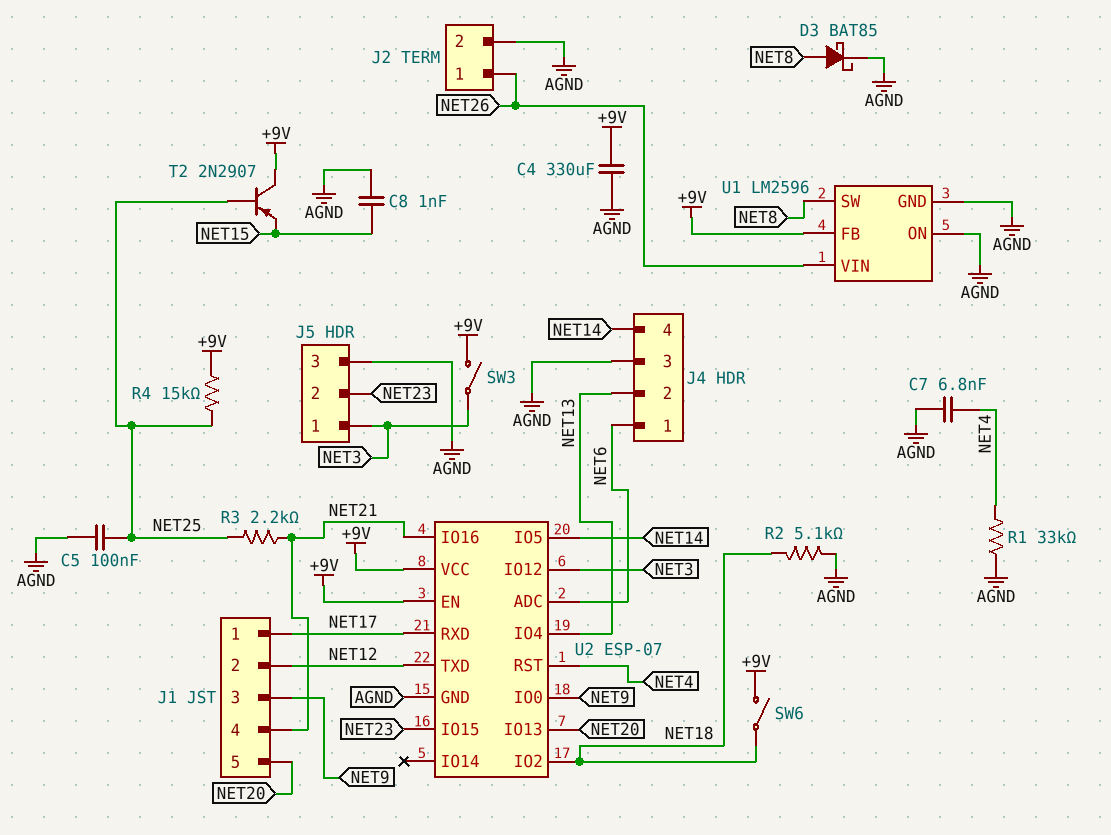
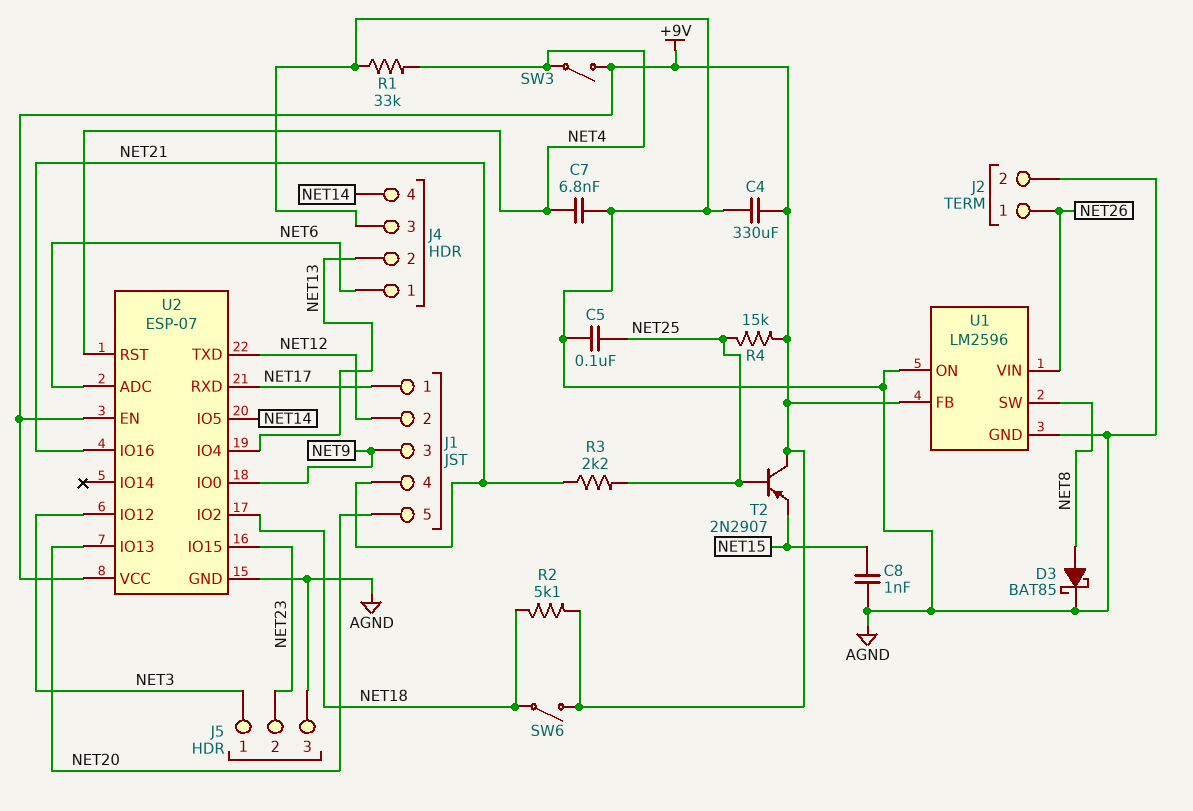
R2: 5.1k (AGND, NET18) -> 5.1k (+9V, NET18)
SW3: switch (+9V, NET3) -> switch (+9V, NET4)

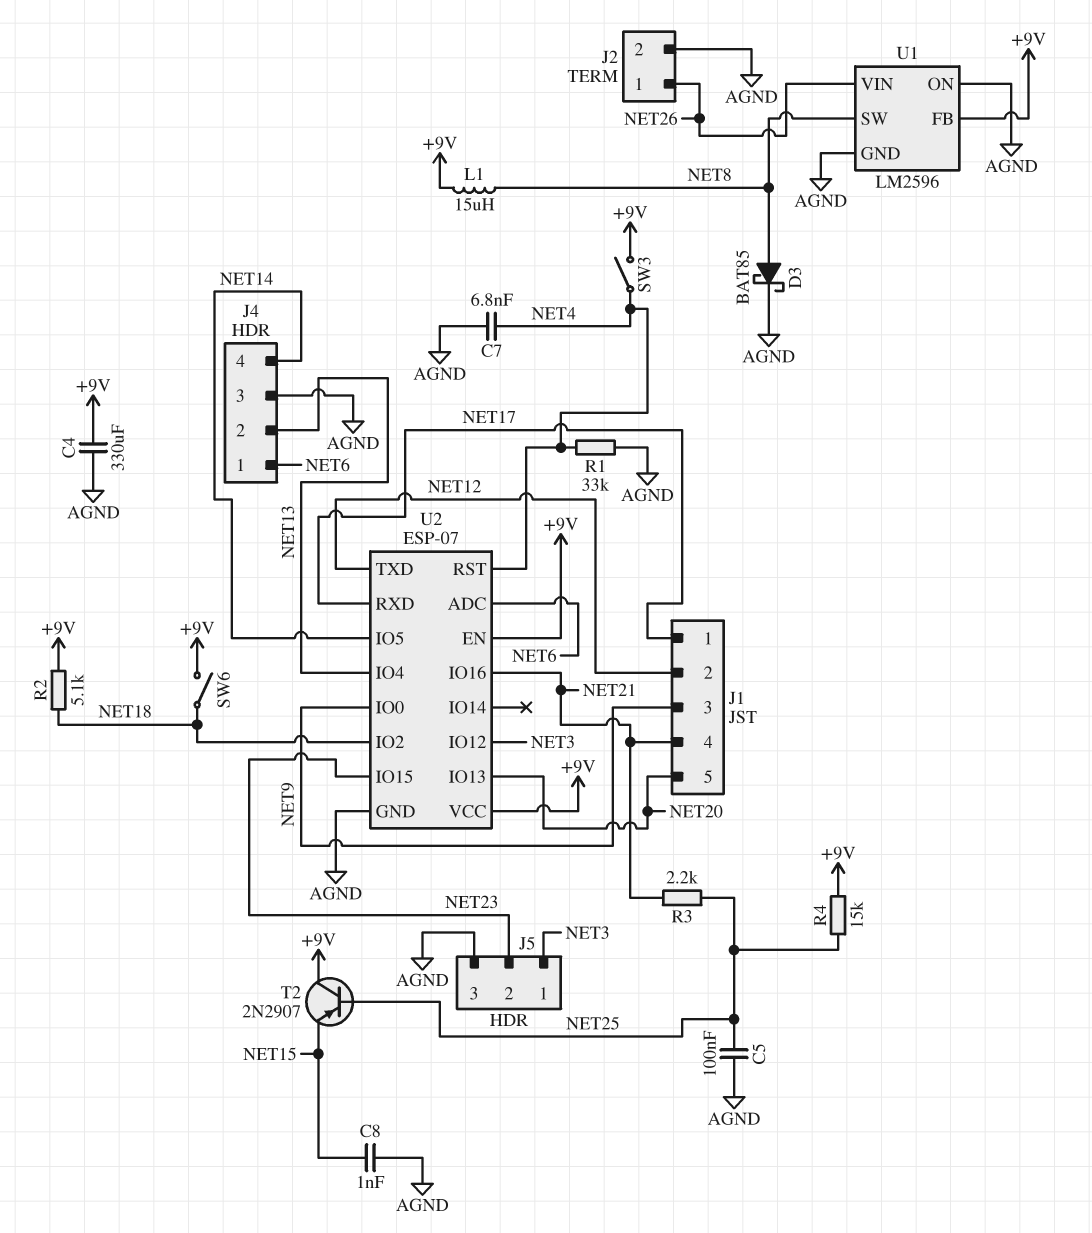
L1: none -> 15uH (+9V, NET8)

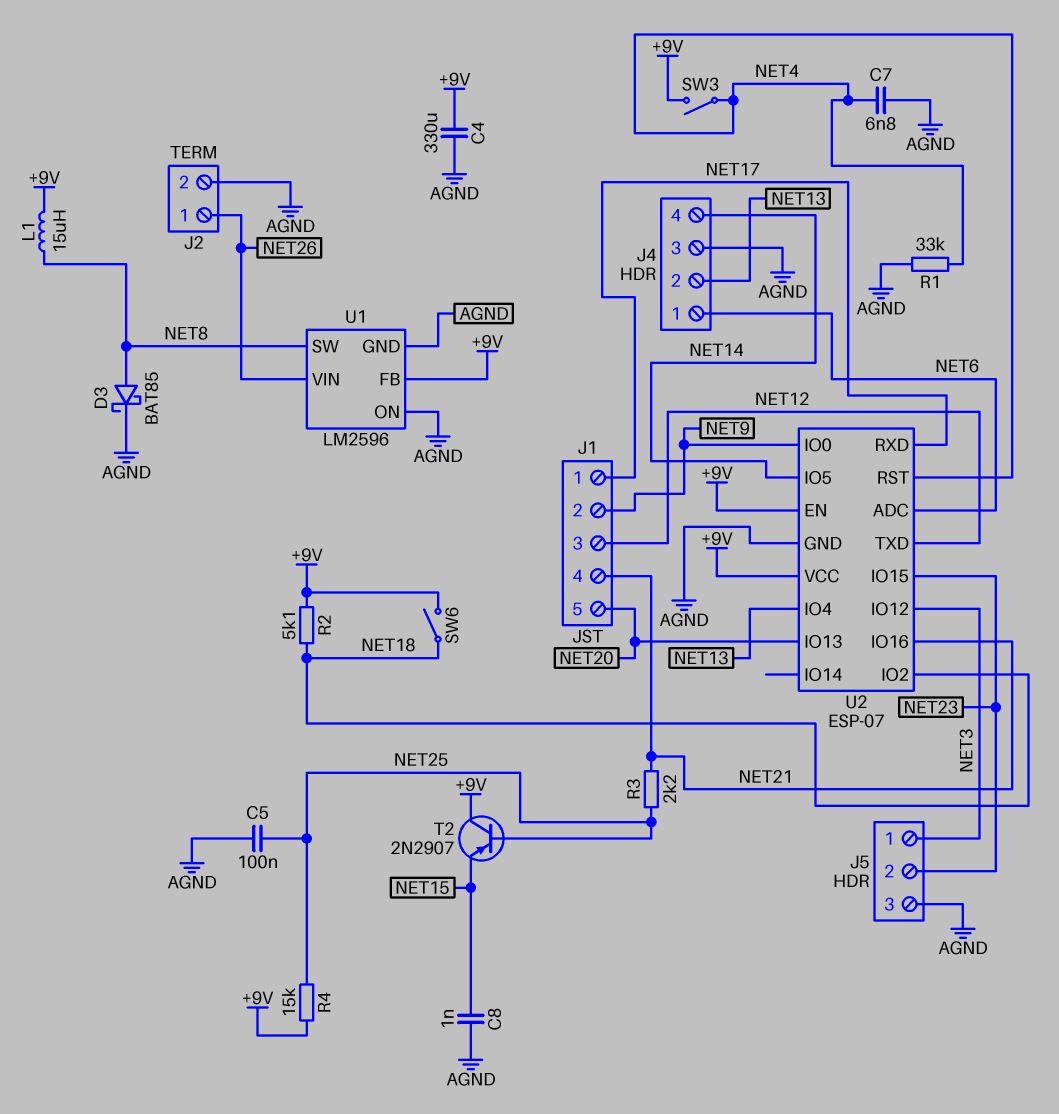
J1 pin 2: NET12 -> NET9
J1 pin 3: NET9 -> NET12

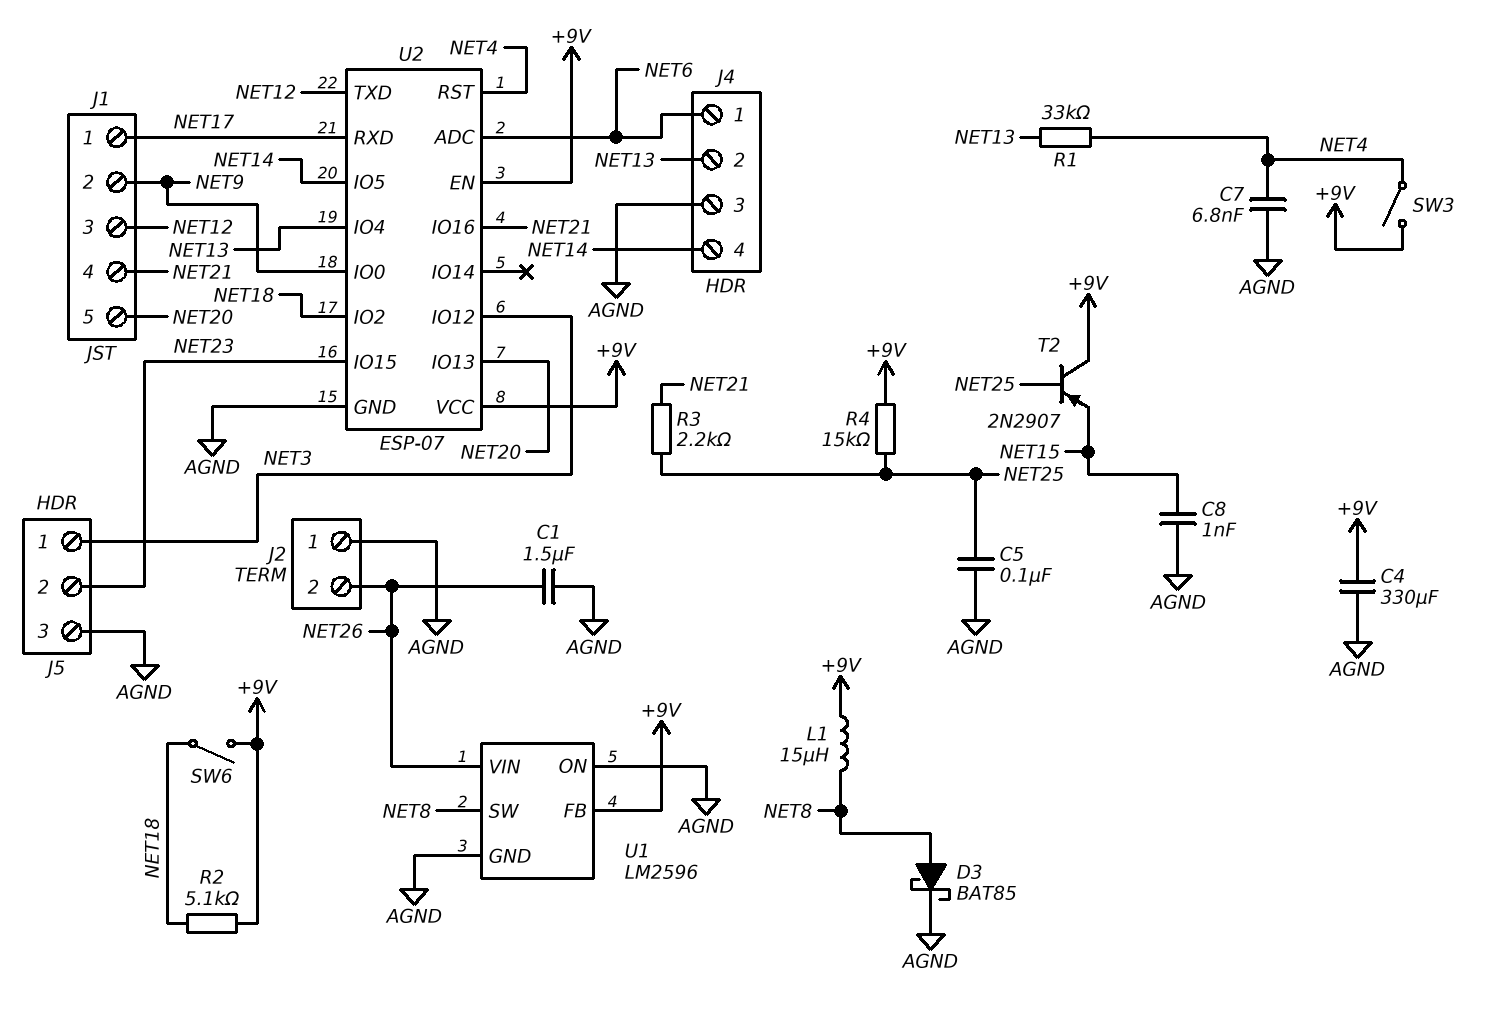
C1: none -> 1.5uF (AGND, NET26)
J2 pin 1: NET26 -> AGND
J2 pin 2: AGND -> NET26
R1: 33k (AGND, NET4) -> 33k (NET4, NET13)

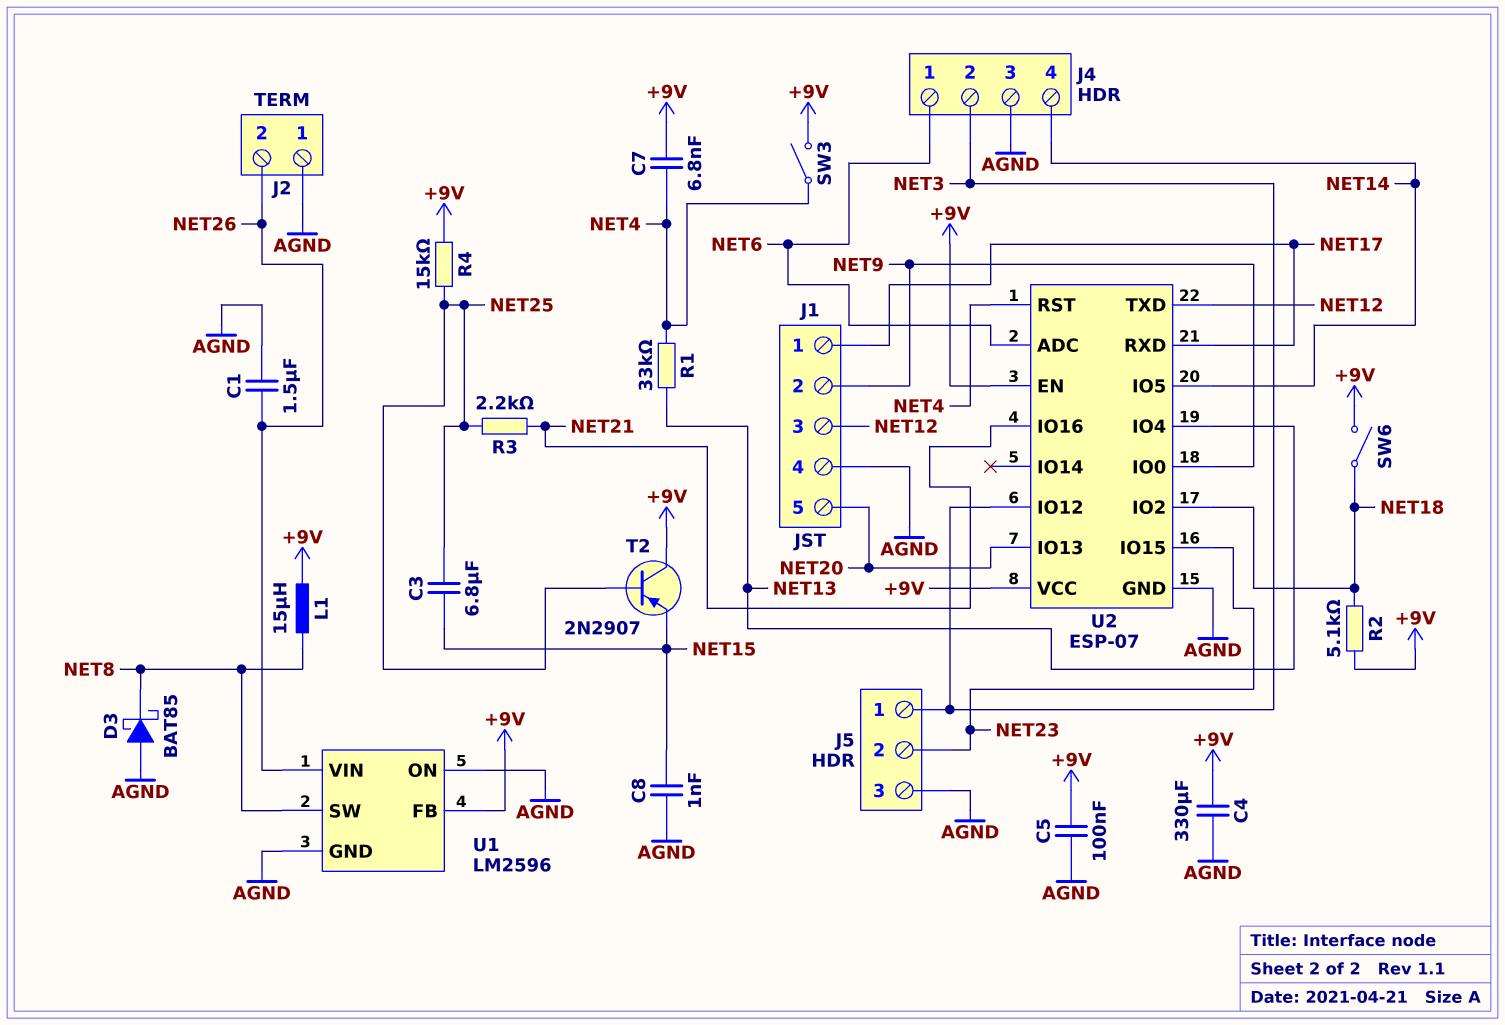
C3: none -> 6.8uF (NET15, NET25)
C5: 100nF (AGND, NET25) -> 100nF (+9V, AGND)
C7: 6.8nF (AGND, NET4) -> 6.8nF (+9V, NET4)
D3: schottky BAT85 (A NET8, K AGND) -> schottky BAT85 (A AGND, K NET8)
J1 pin 4: NET21 -> AGND
J4 pin 2: NET13 -> NET3

